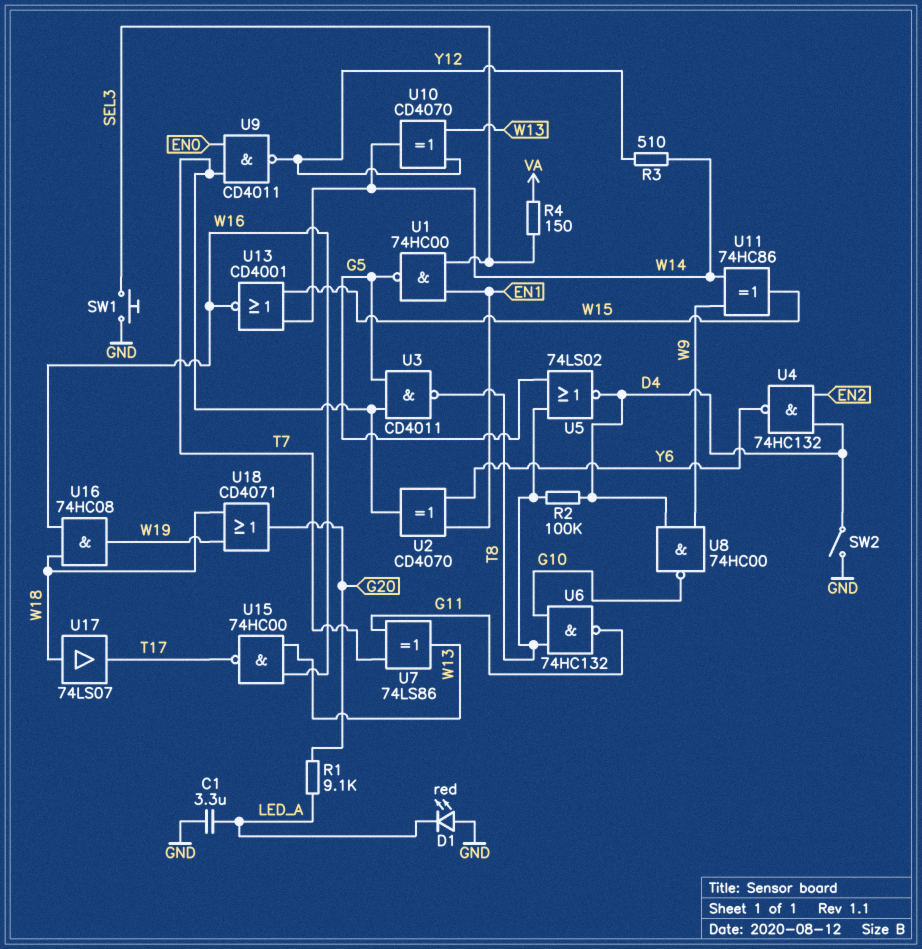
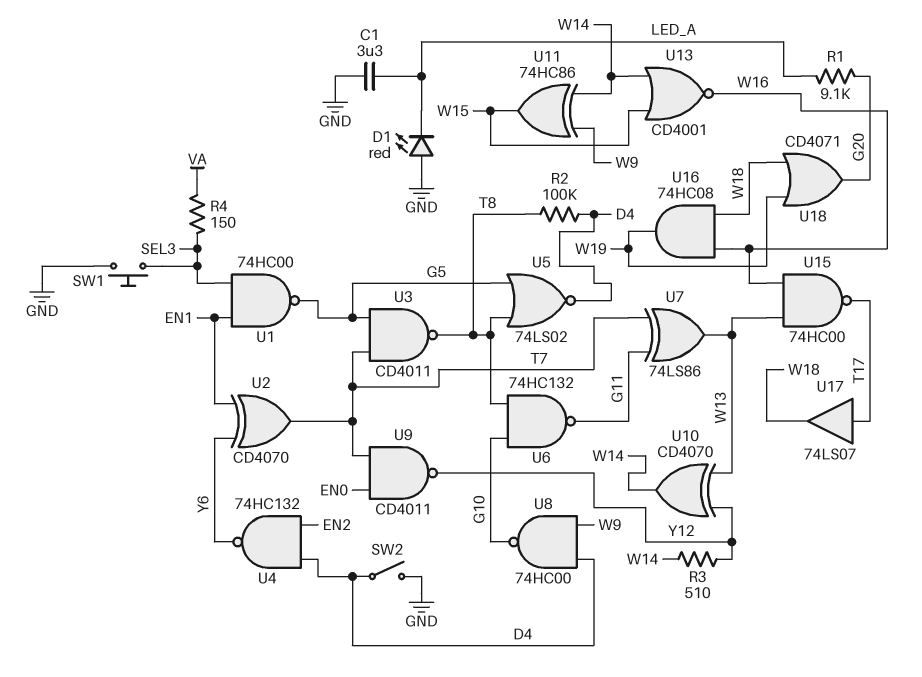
U17: buffer 74LS07 (in W18, out T17) -> buffer 74LS07 (in T17, out W18)

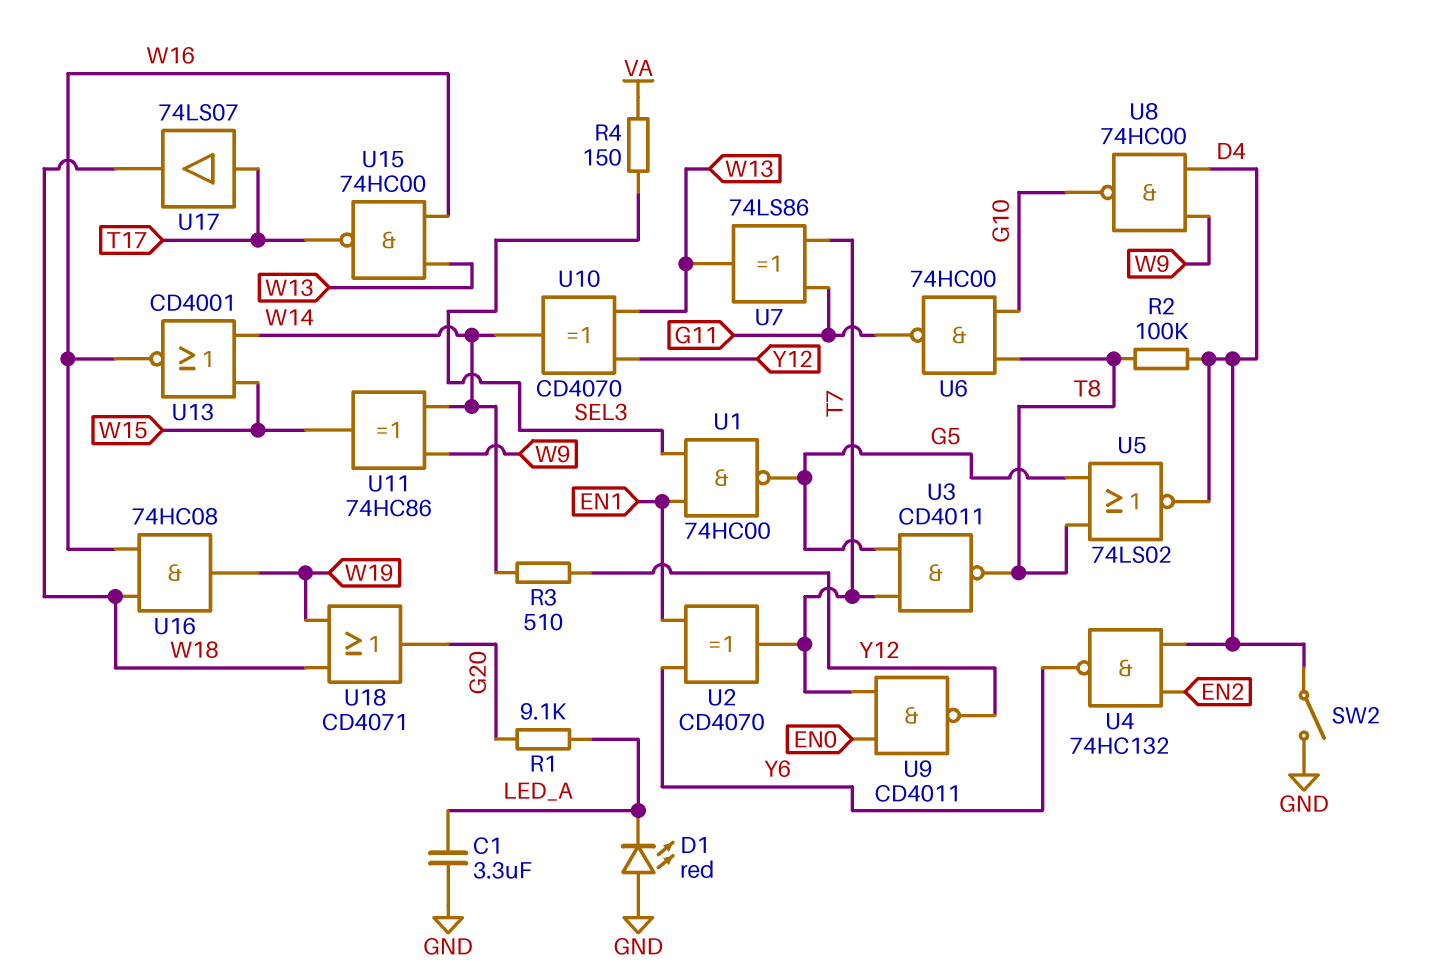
SW1: button (GND, SEL3) -> none
U6: NAND 74HC132 (in G10, in T8, out G11) -> NAND 74HC00 (in G10, in T8, out G11)

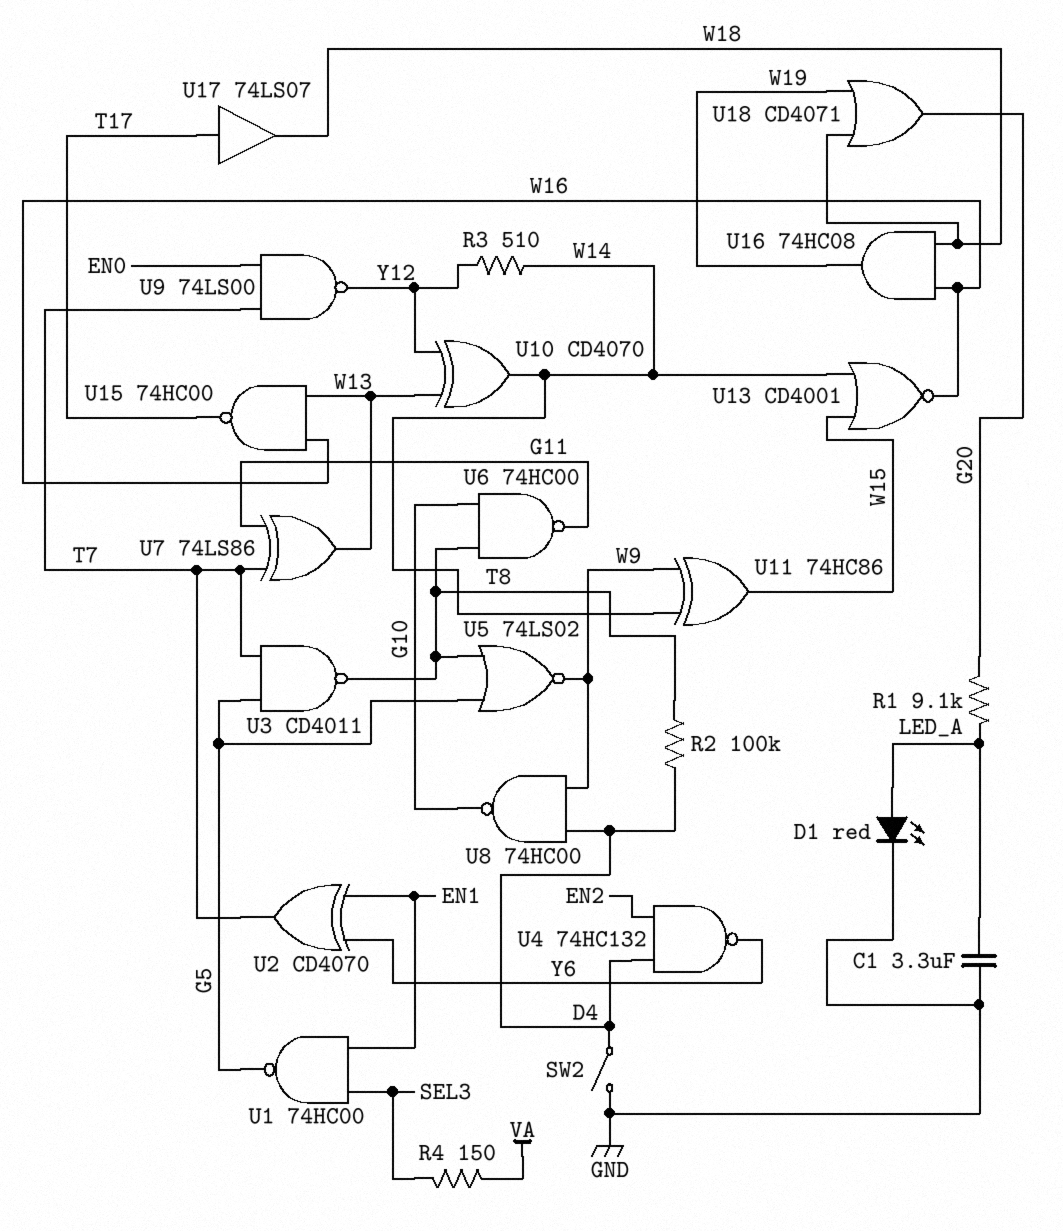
D1: LED red (A GND, K LED_A) -> LED red (A LED_A, K GND)
U5: NOR 74LS02 (in G5, in T8, out D4) -> NOR 74LS02 (in G5, in T8, out W9)
U9: NAND CD4011 (in EN0, in T7, out Y12) -> NAND 74LS00 (in EN0, in T7, out Y12)

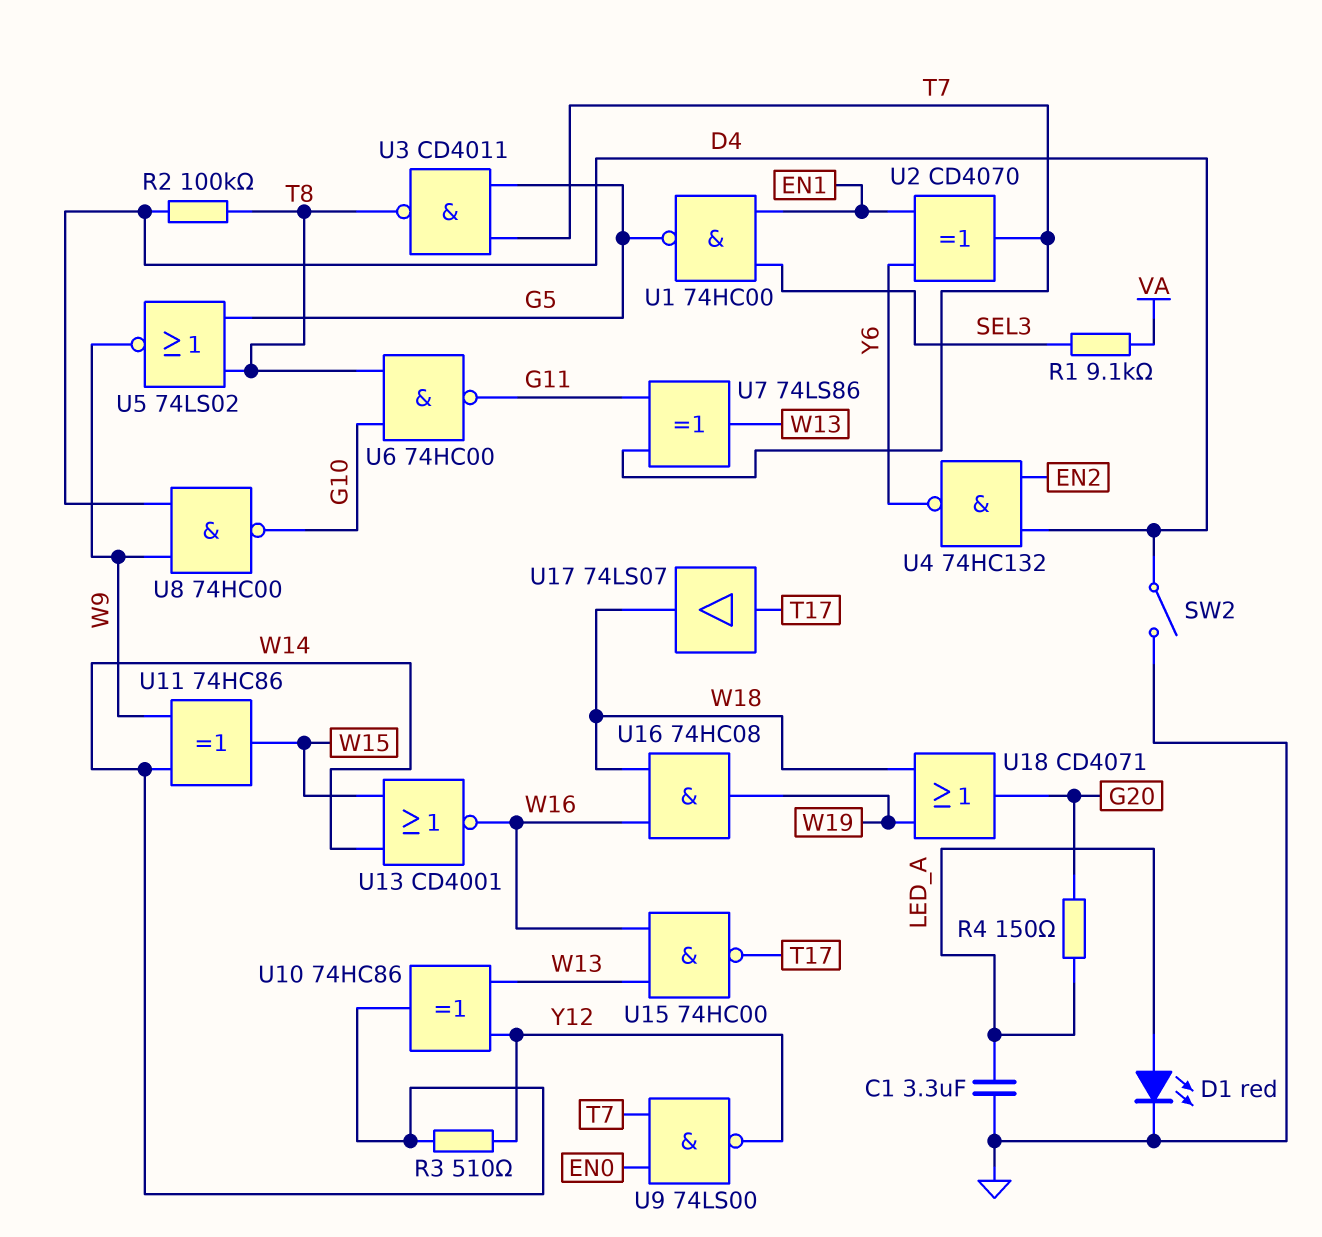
R1: 9.1k (G20, LED_A) -> 9.1k (SEL3, VA)
R4: 150 (SEL3, VA) -> 150 (G20, LED_A)
U10: XOR CD4070 (in W13, in Y12, out W14) -> XOR 74HC86 (in W13, in Y12, out W14)

